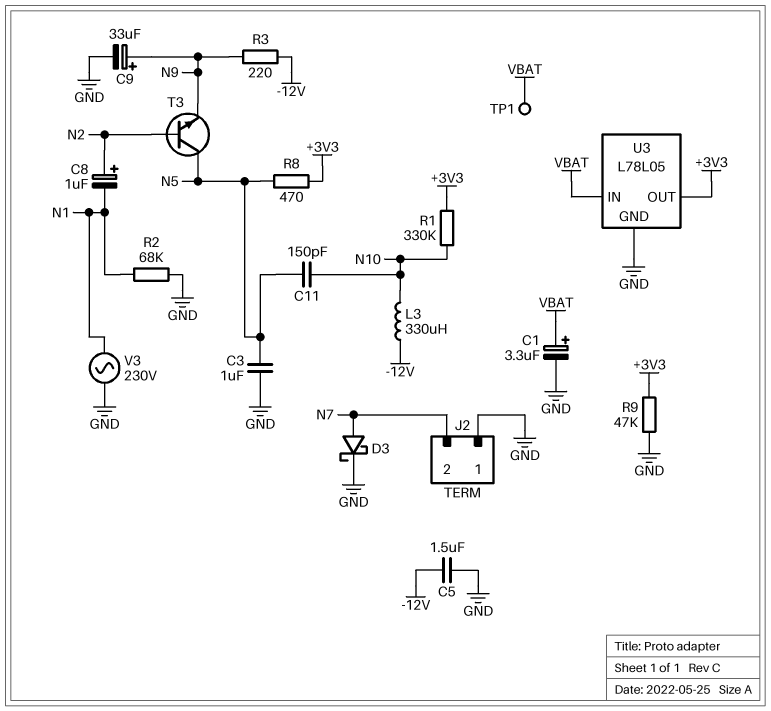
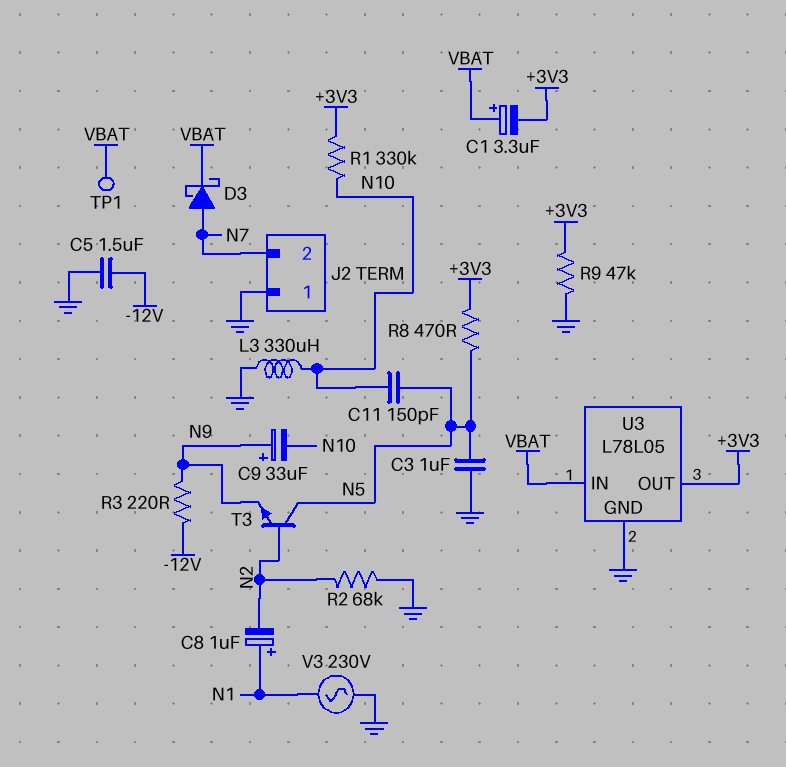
C1: 3.3uF (plus VBAT, minus GND) -> 3.3uF (plus VBAT, minus +3V3)
C8: 1uF (plus N2, minus N1) -> 1uF (plus N1, minus N2)
C9: 33uF (plus N9, minus GND) -> 33uF (plus N9, minus N10)
D3: schottky (A N7, K GND) -> schottky (A N7, K VBAT)
L3: 330uH (-12V, N10) -> 330uH (GND, N10)
R2: 68k (GND, N1) -> 68k (GND, N2)

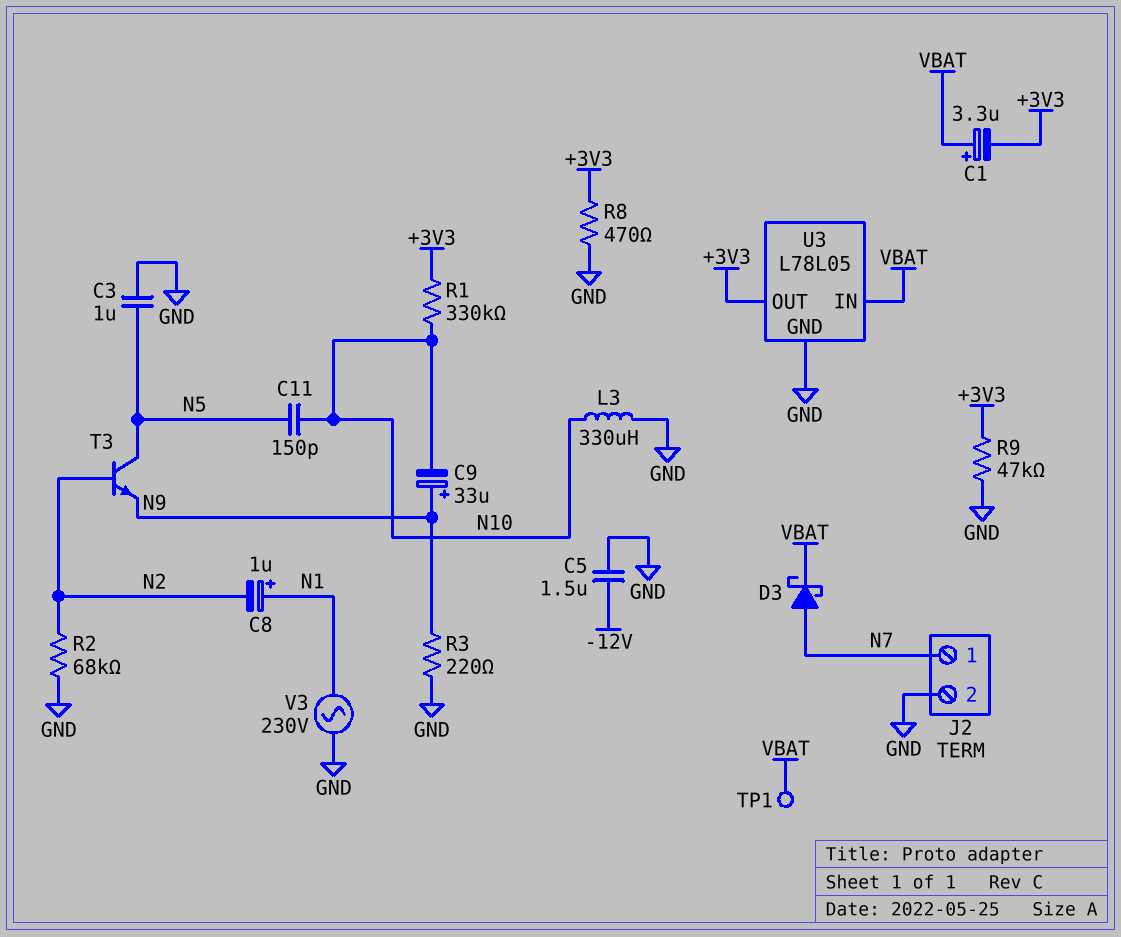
J2 pin 1: GND -> N7
J2 pin 2: N7 -> GND
R3: 220 (-12V, N9) -> 220 (GND, N9)
R8: 470 (+3V3, N5) -> 470 (+3V3, GND)

